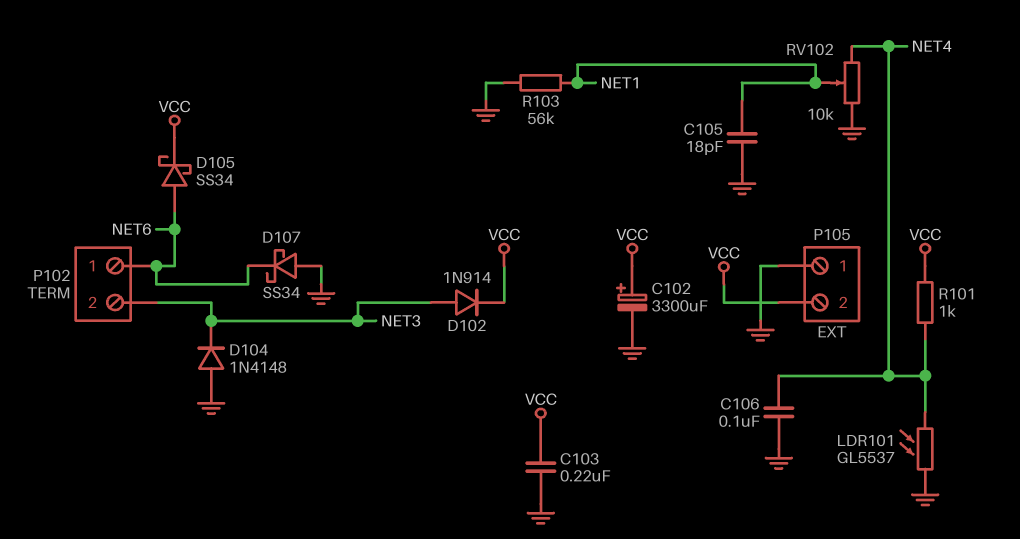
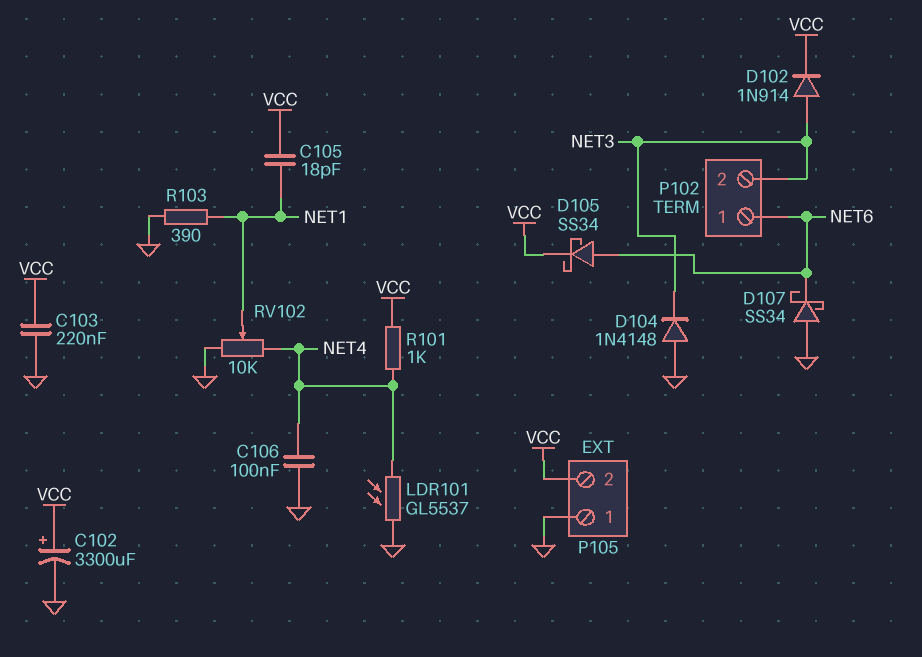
C105: 18pF (GND, NET1) -> 18pF (NET1, VCC)
R103: 56k (GND, NET1) -> 390 (GND, NET1)

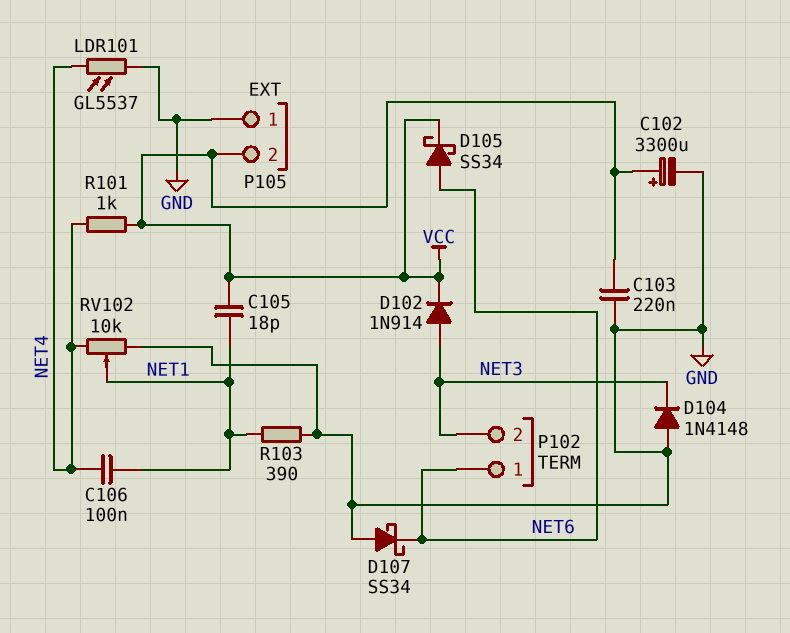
C106: 100nF (GND, NET4) -> 100nF (NET1, NET4)

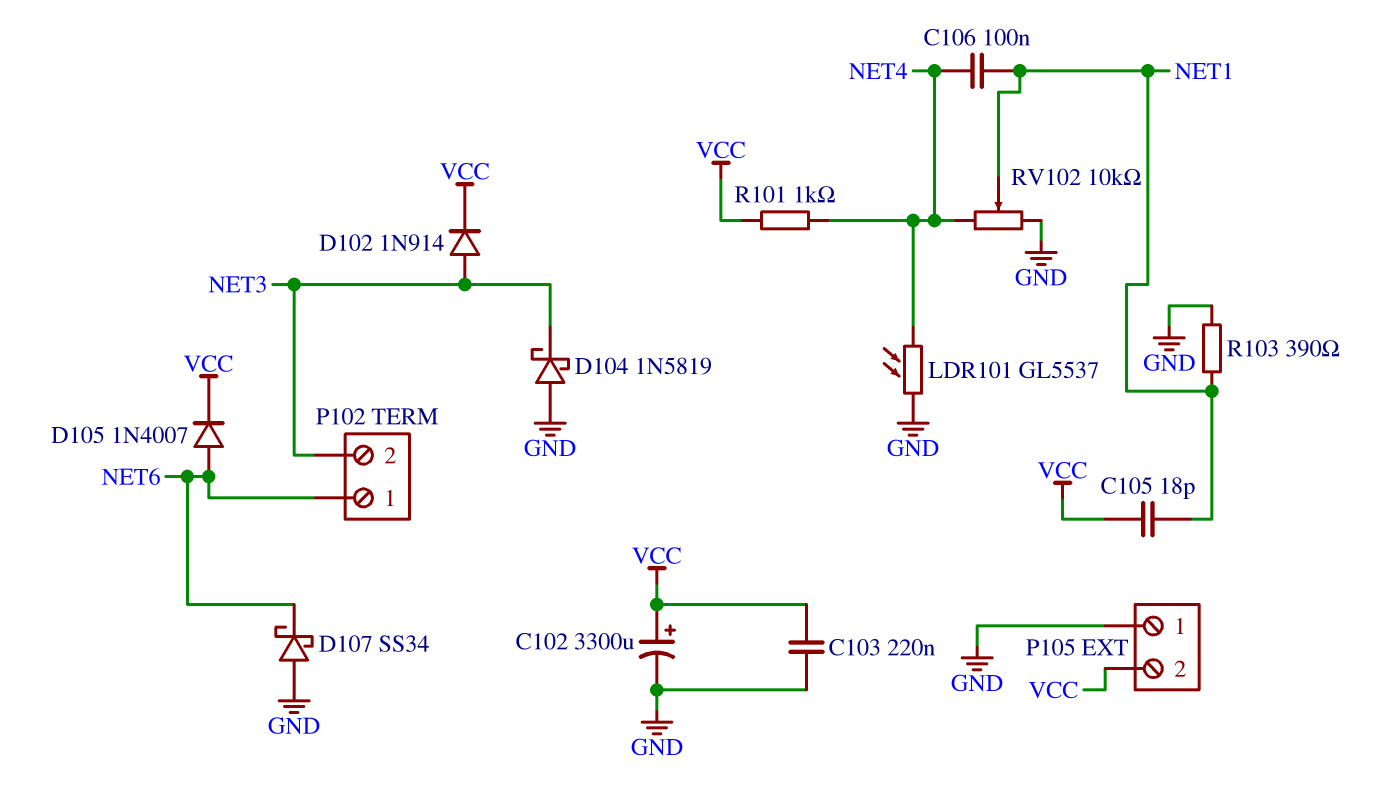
D104: diode 1N4148 (A GND, K NET3) -> schottky 1N5819 (A GND, K NET3)
D105: schottky SS34 (A NET6, K VCC) -> diode 1N4007 (A NET6, K VCC)

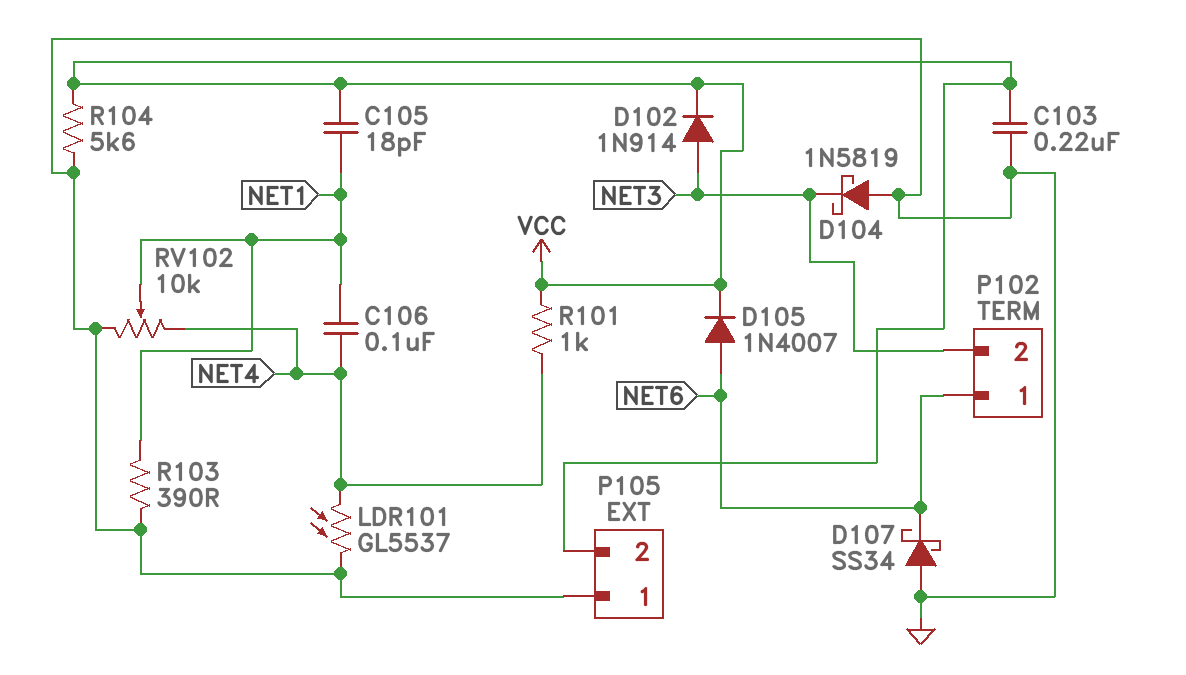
C102: 3300uF (plus VCC, minus GND) -> none
R104: none -> 5.6k (GND, VCC)

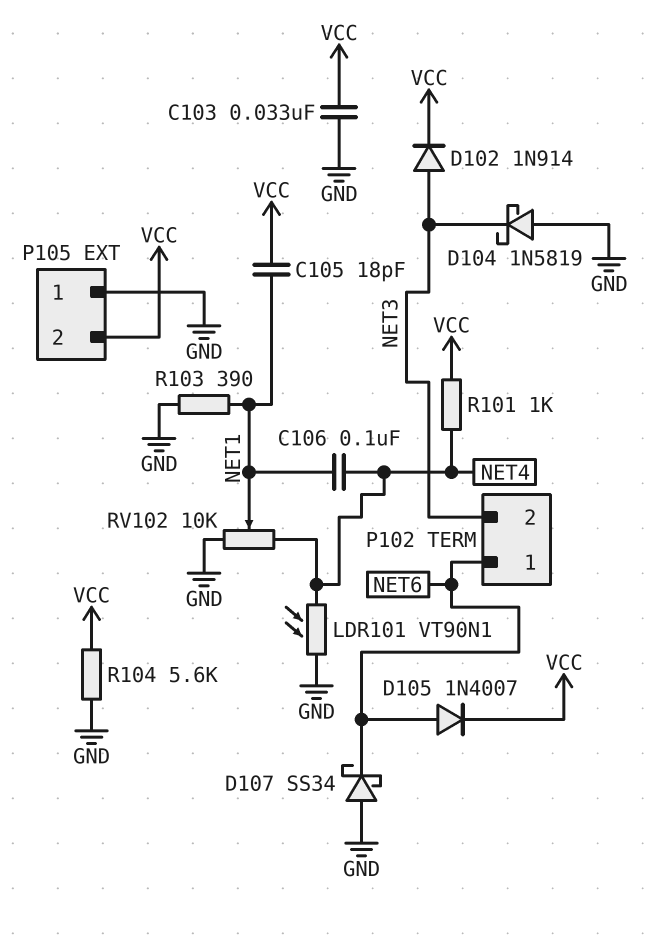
C103: 220nF (GND, VCC) -> 33nF (GND, VCC)
LDR101: GL5537 (GND, NET4) -> VT90N1 (GND, NET4)

